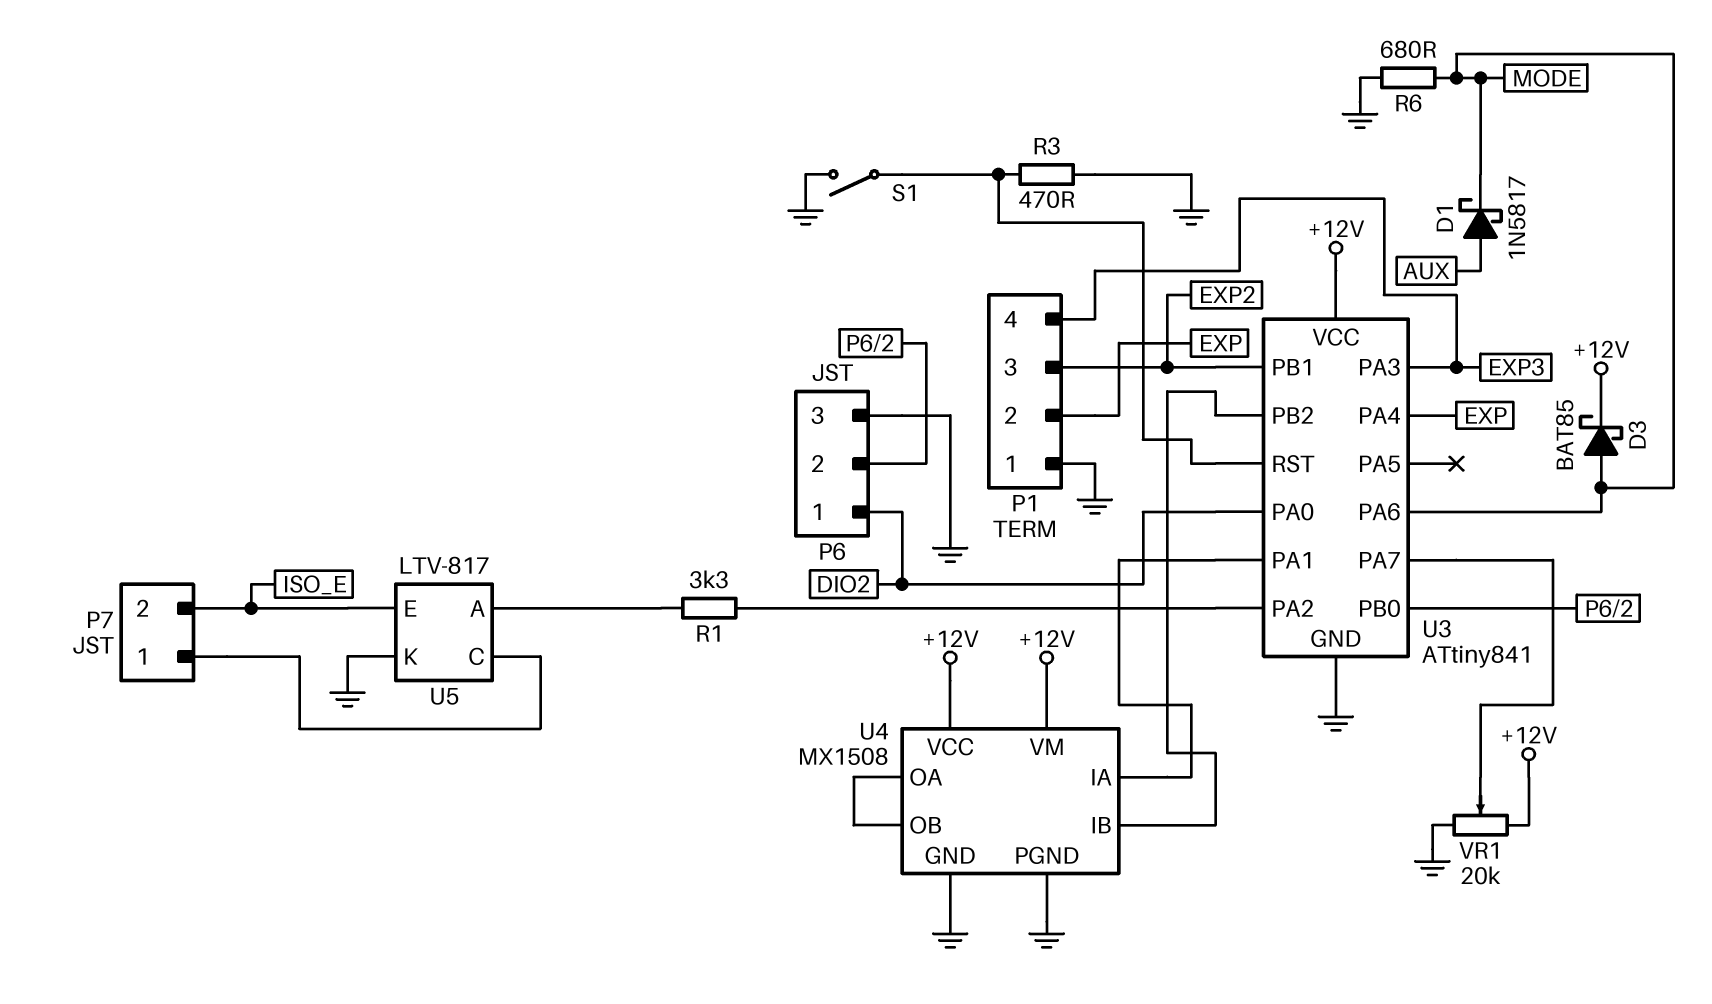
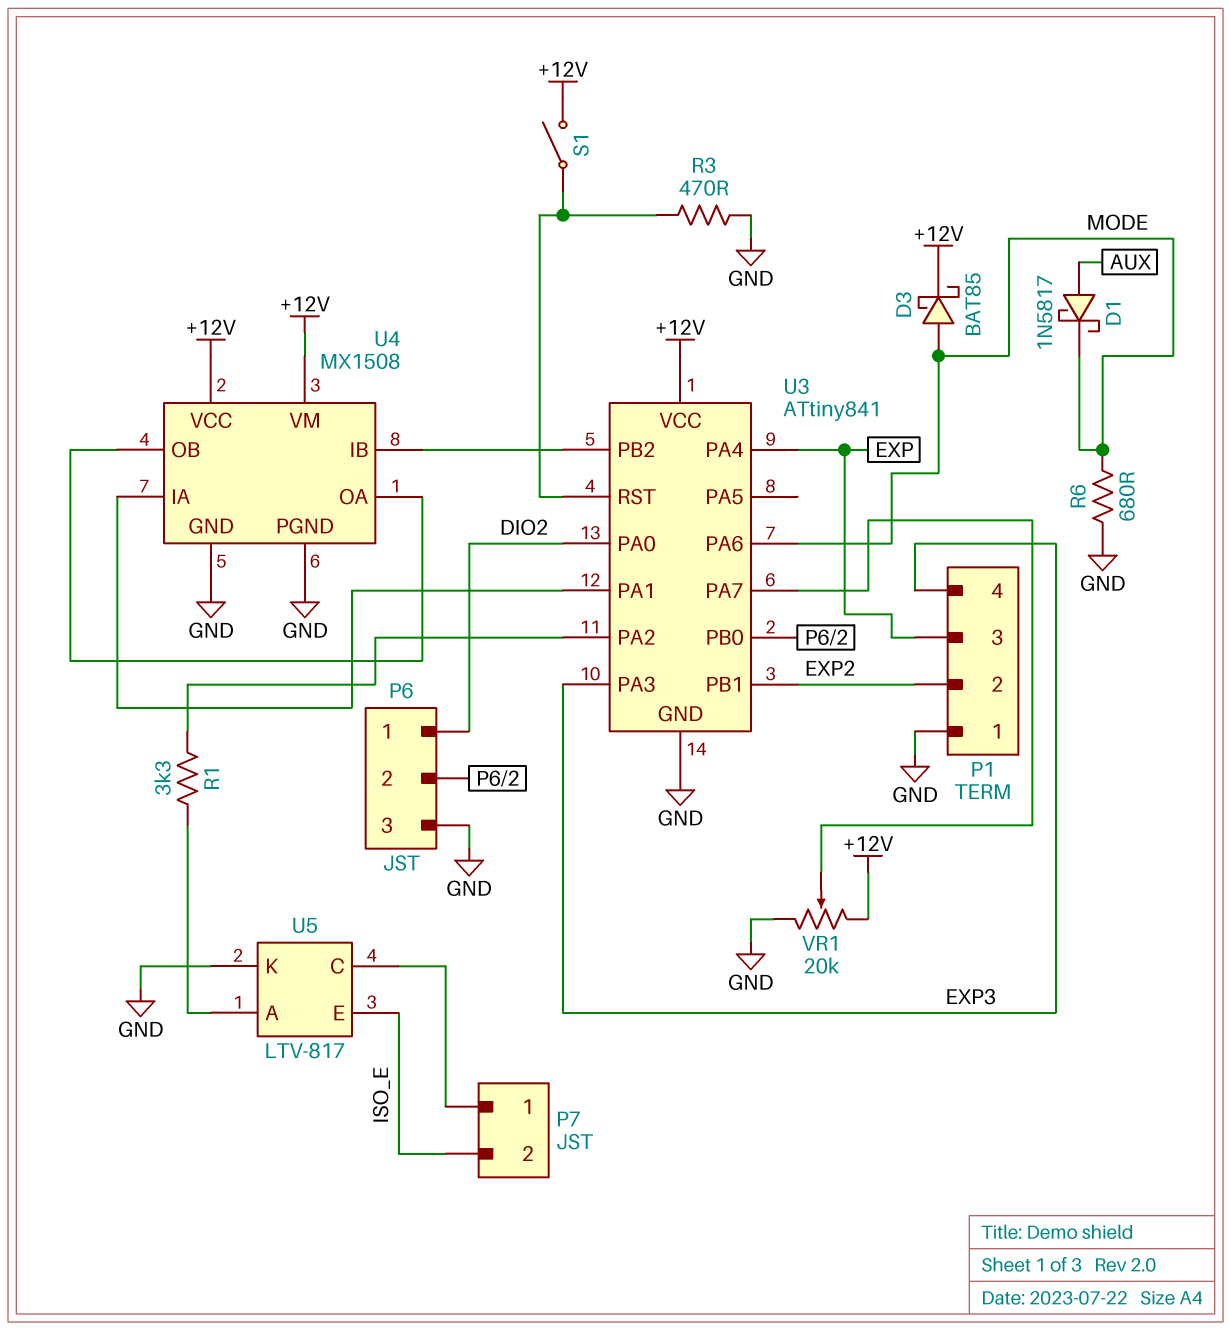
P1 pin 2: EXP -> EXP2
P1 pin 3: EXP2 -> EXP
S1: switch (GND, U3/RST) -> switch (+12V, U3/RST)

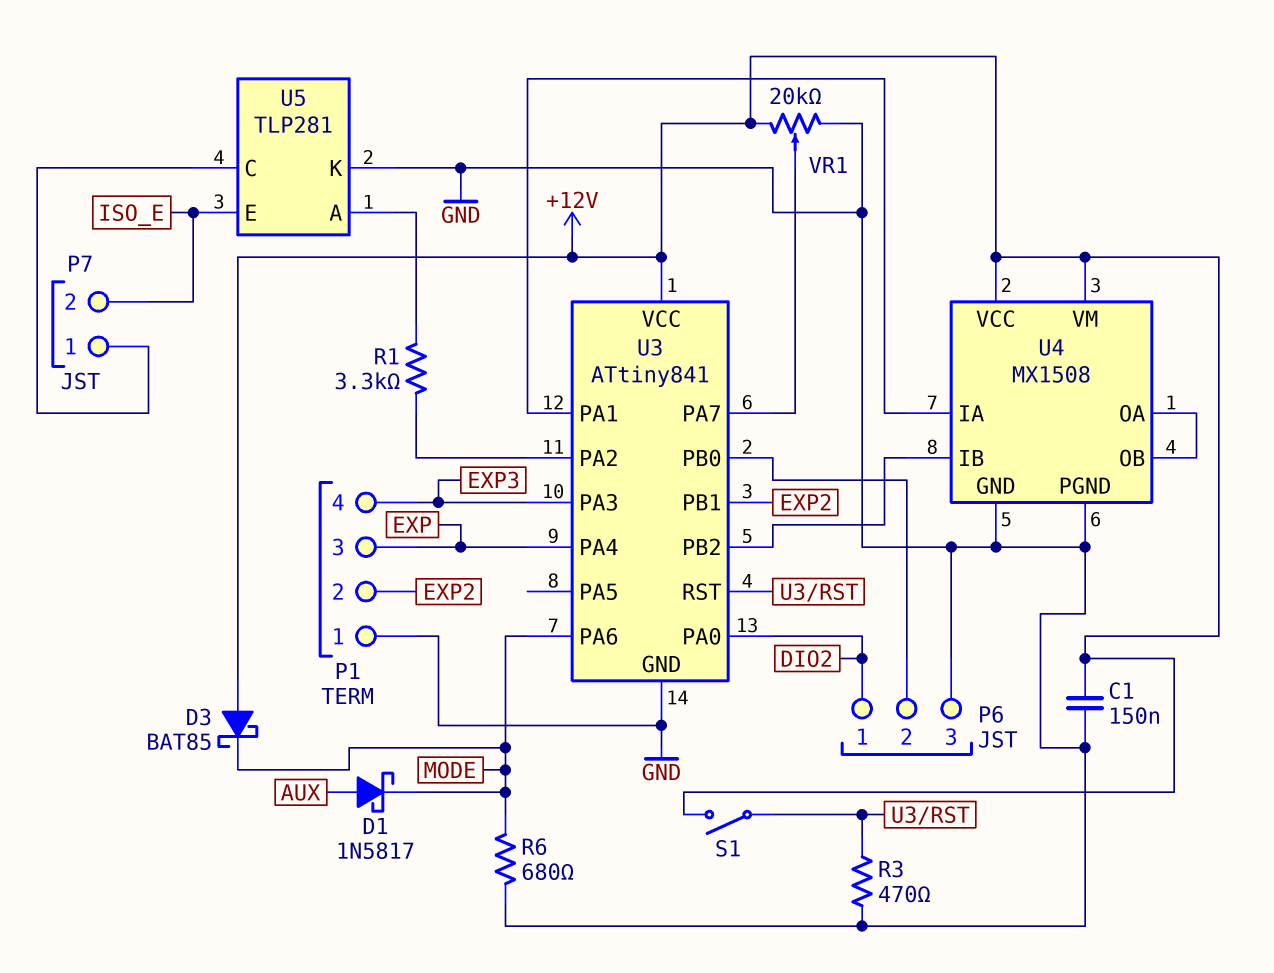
C1: none -> 150nF (+12V, GND)
D3: schottky BAT85 (A MODE, K +12V) -> schottky BAT85 (A +12V, K MODE)
U5: LTV-817 -> TLP281

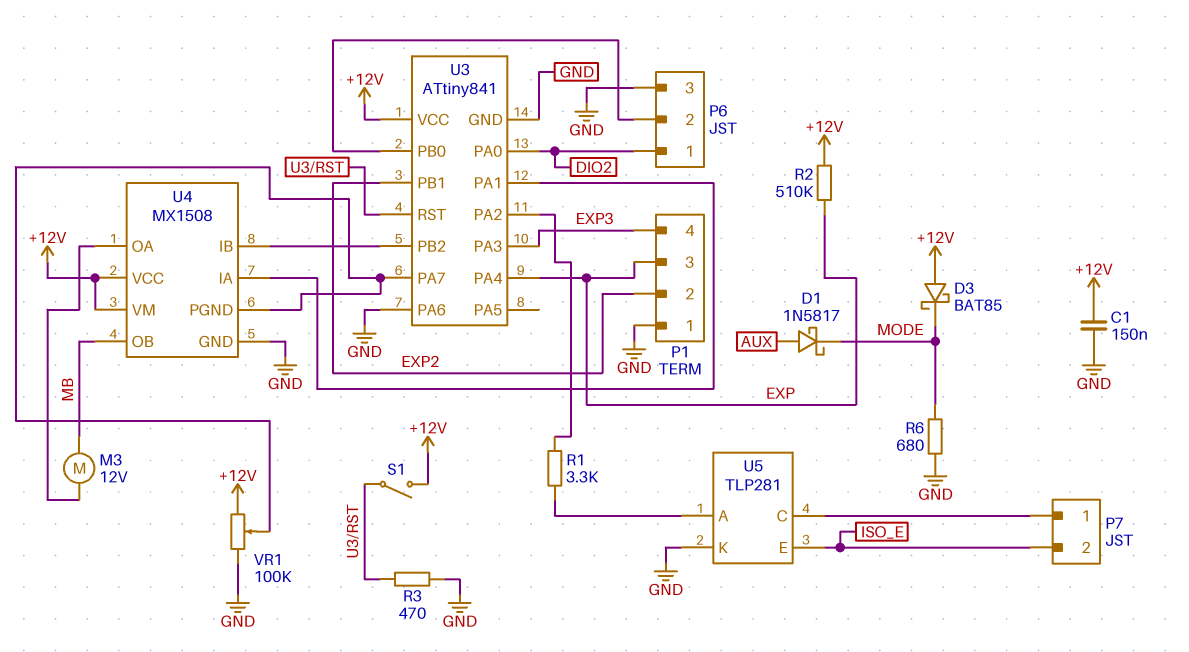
M3: none -> motor 12V (MB, U4/OA)
R2: none -> 510k (+12V, EXP)
U3 pin PA6: MODE -> GND
U4 pin OB: U4/OA -> MB
U4 pin PGND: GND -> U3/PA7
VR1: 20k (+12V, GND, wiper U3/PA7) -> 100k (+12V, GND, wiper U3/PA7)

